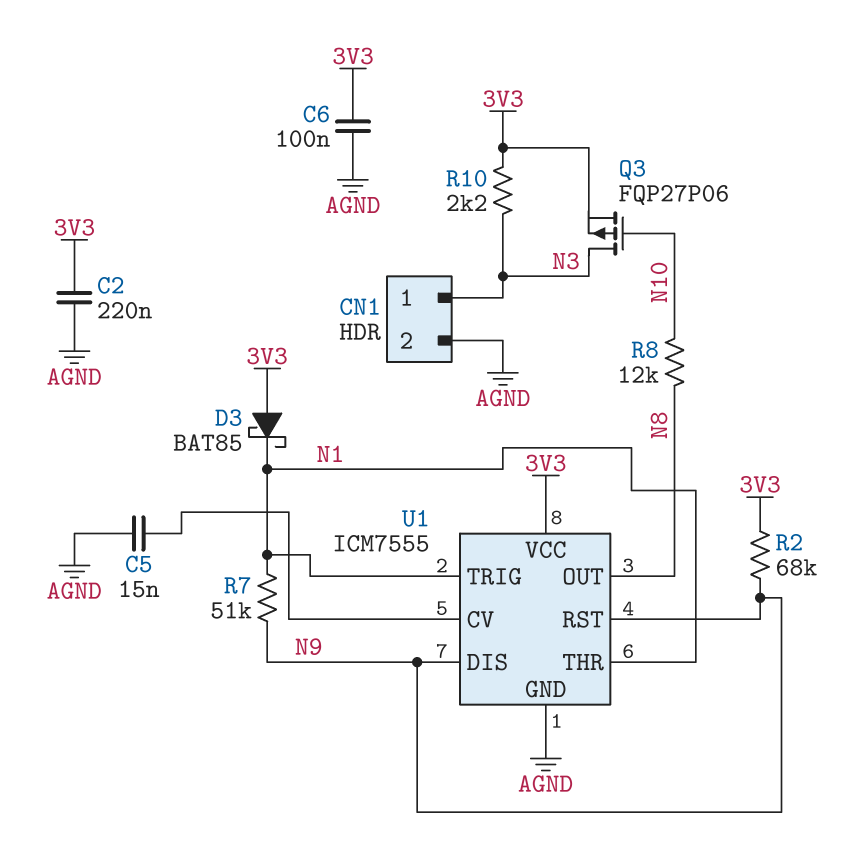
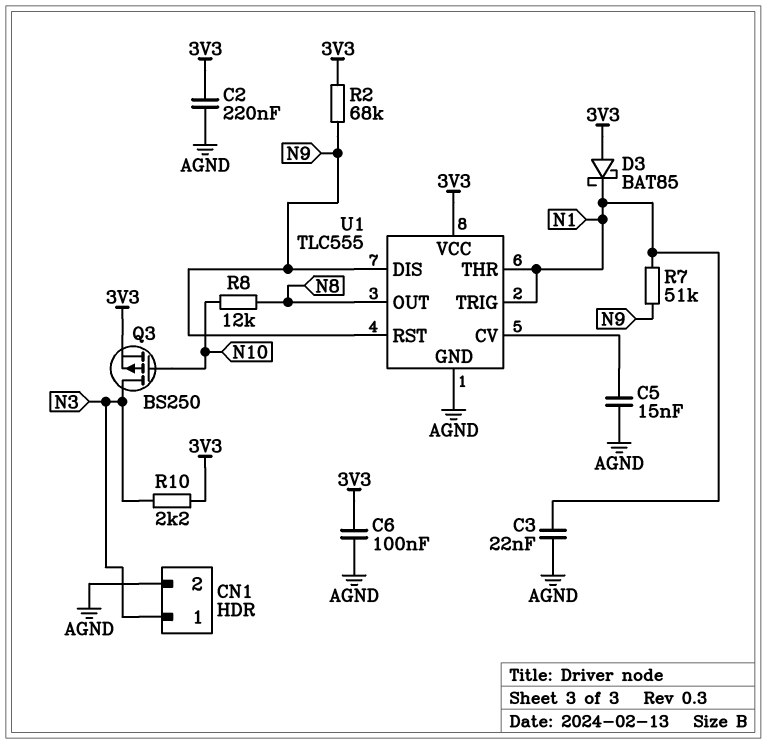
C3: none -> 22nF (AGND, N1)
Q3: PMOS FQP27P06 (G N10, D N3, S 3V3) -> PMOS BS250 (G N10, D N3, S 3V3)
U1: ICM7555 -> TLC555

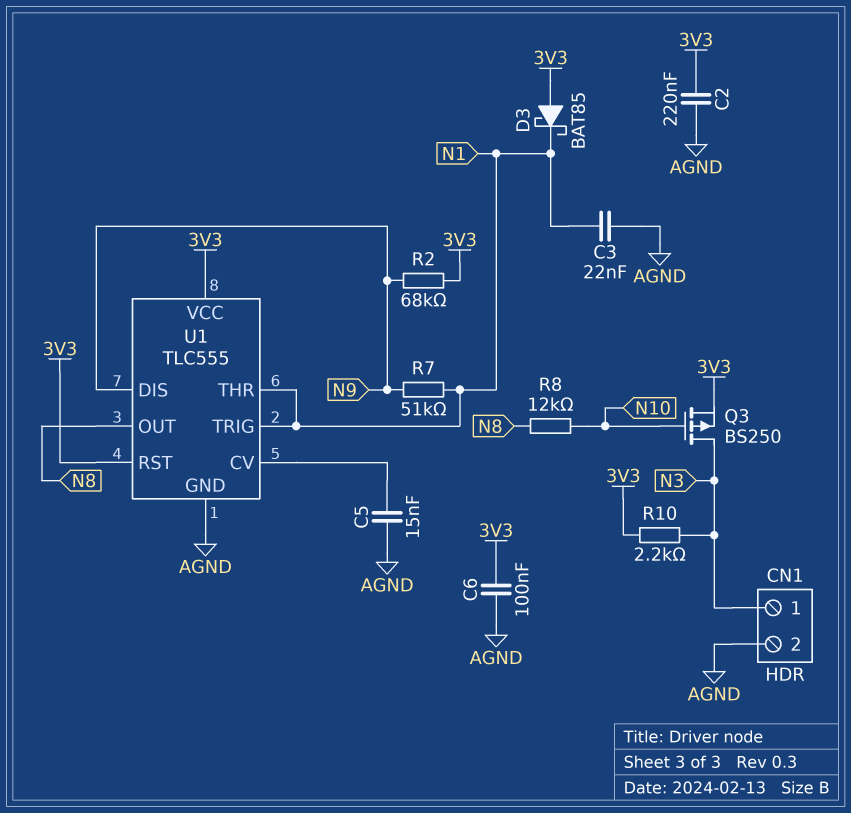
U1 pin RST: N9 -> 3V3

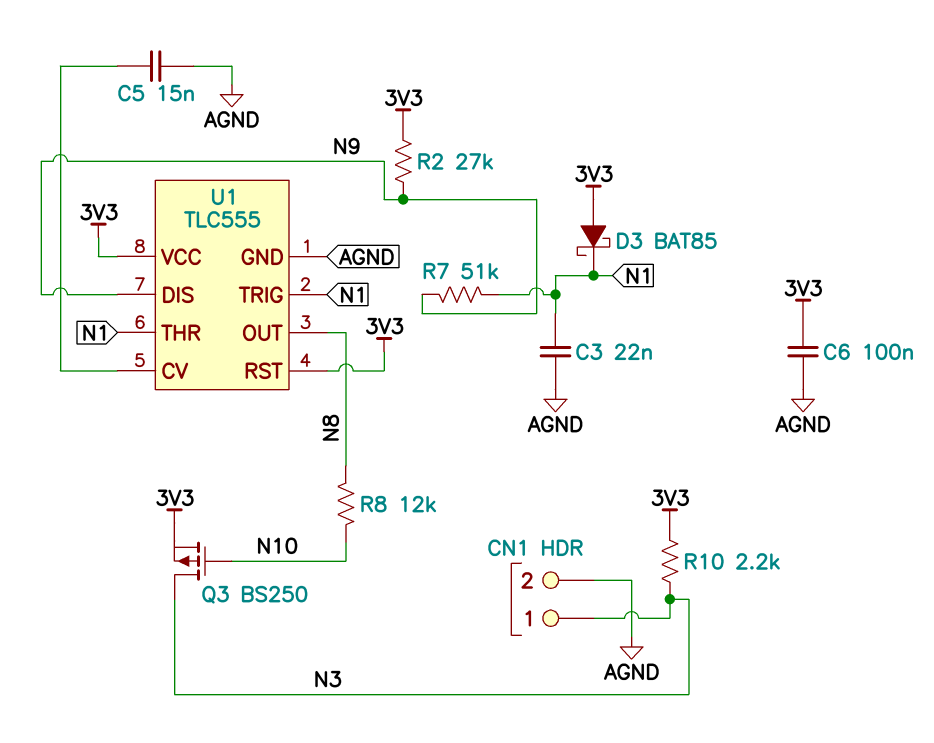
C2: 220nF (3V3, AGND) -> none
R2: 68k (3V3, N9) -> 27k (3V3, N9)

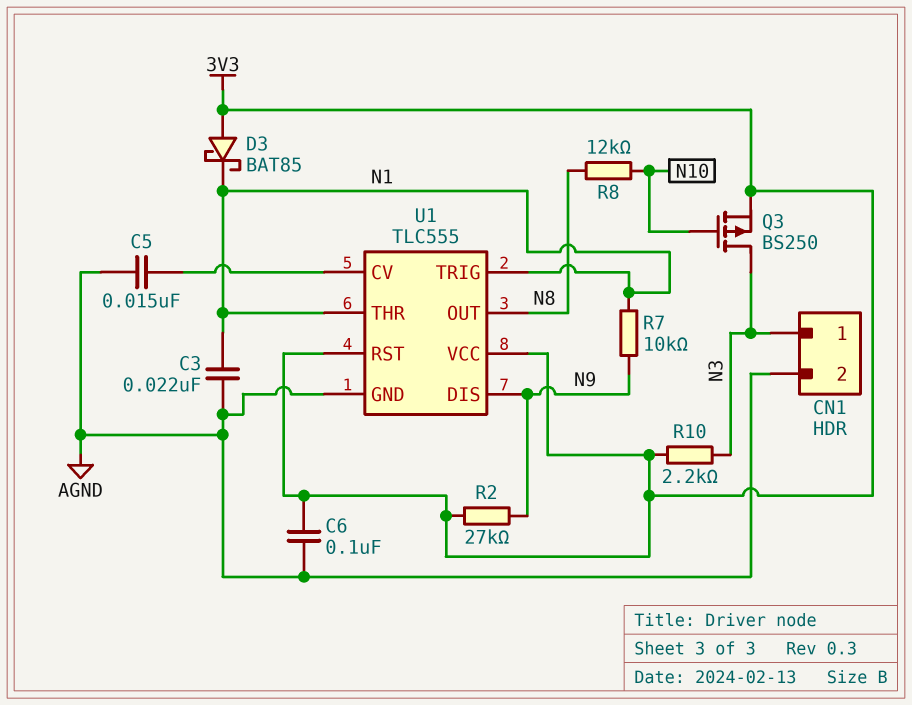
R7: 51k (N1, N9) -> 10k (N1, N9)

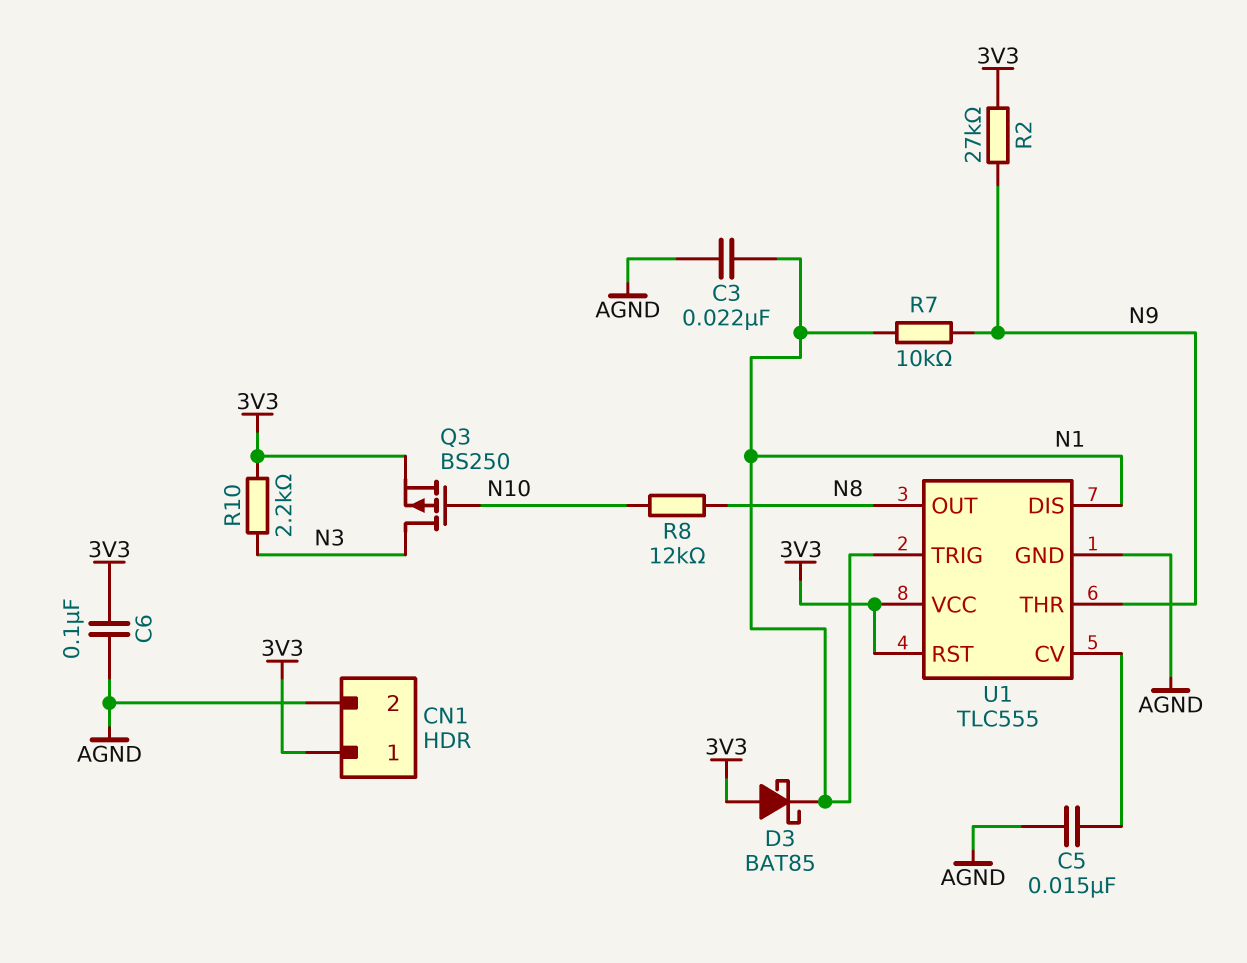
CN1 pin 1: N3 -> 3V3
U1 pin DIS: N9 -> N1
U1 pin THR: N1 -> N9

